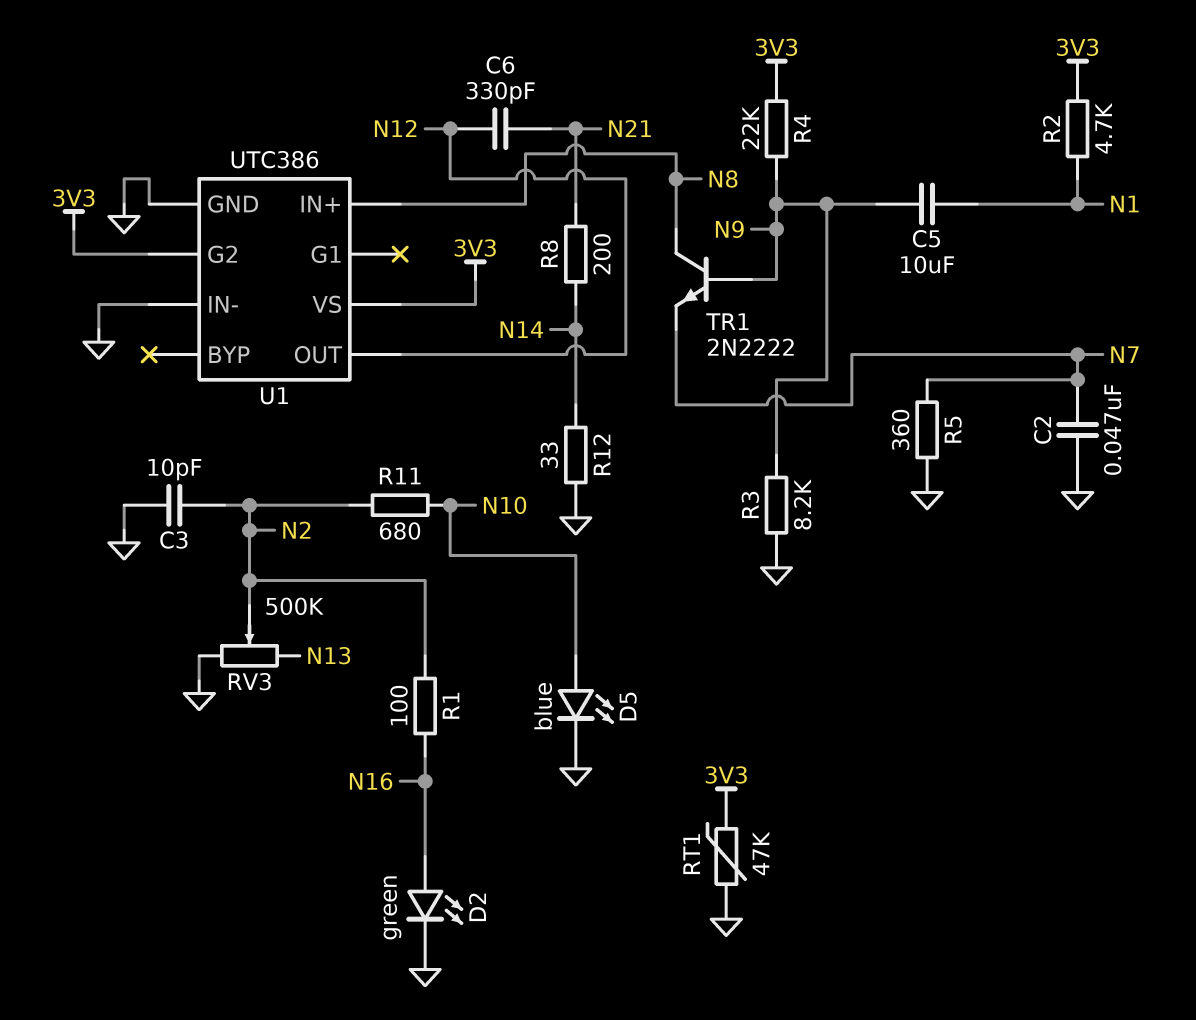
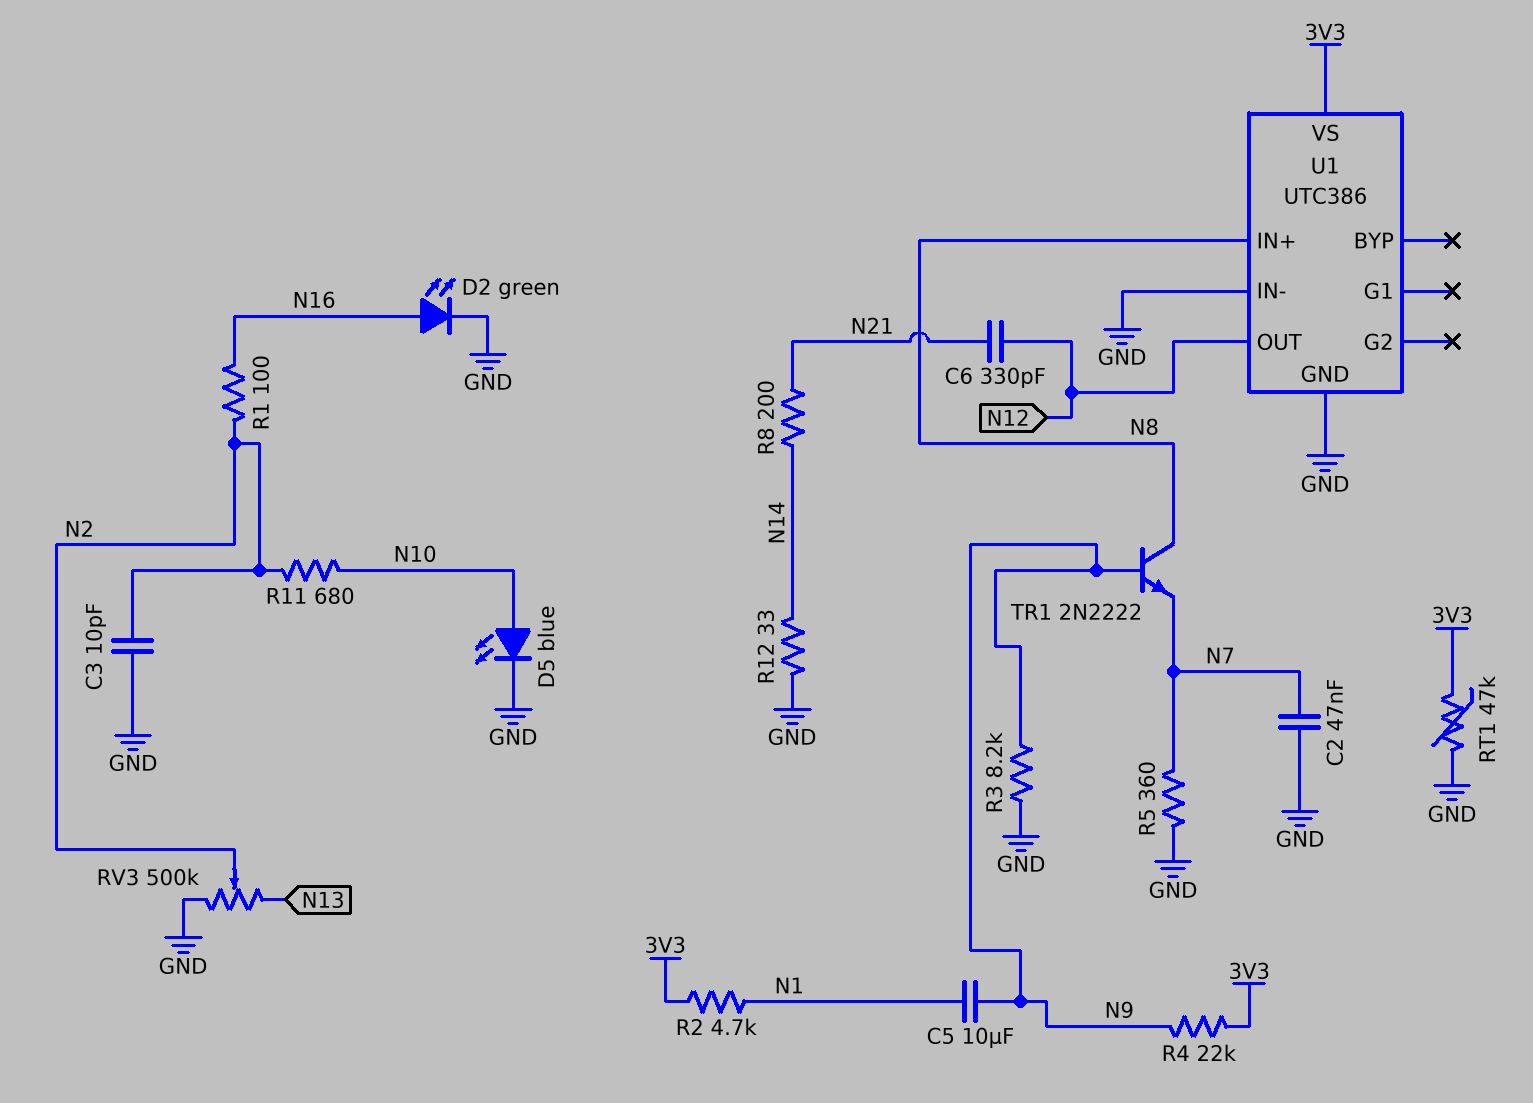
U1 pin G2: 3V3 -> none

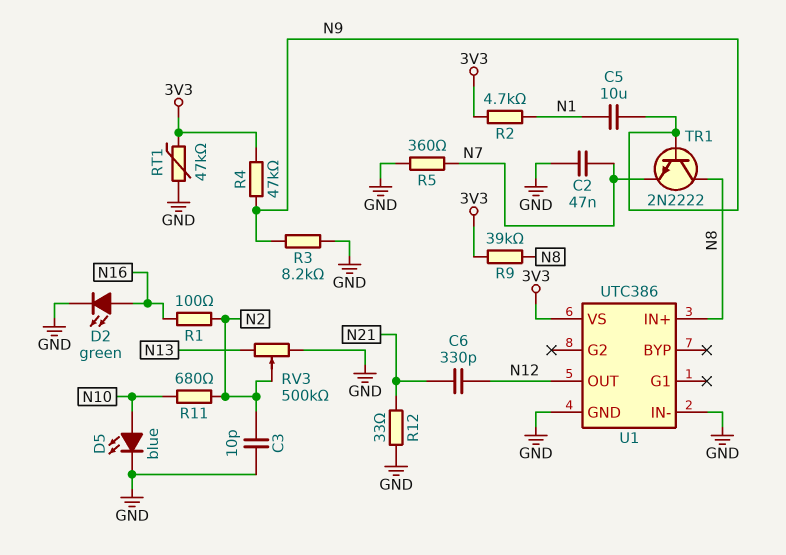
R4: 22k (3V3, N9) -> 47k (3V3, N9)
R8: 200 (N14, N21) -> none
R9: none -> 39k (3V3, N8)
R12: 33 (GND, N14) -> 33 (GND, N21)

